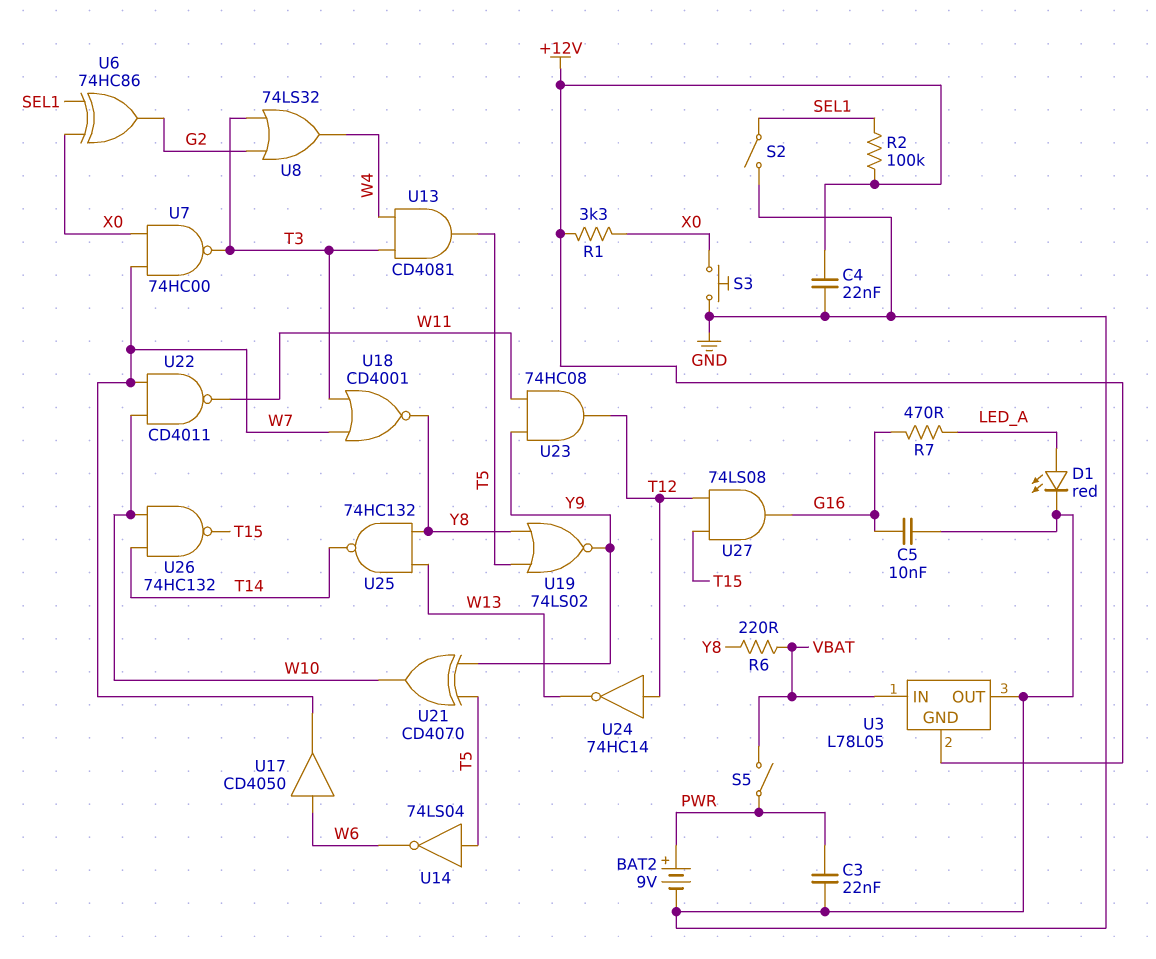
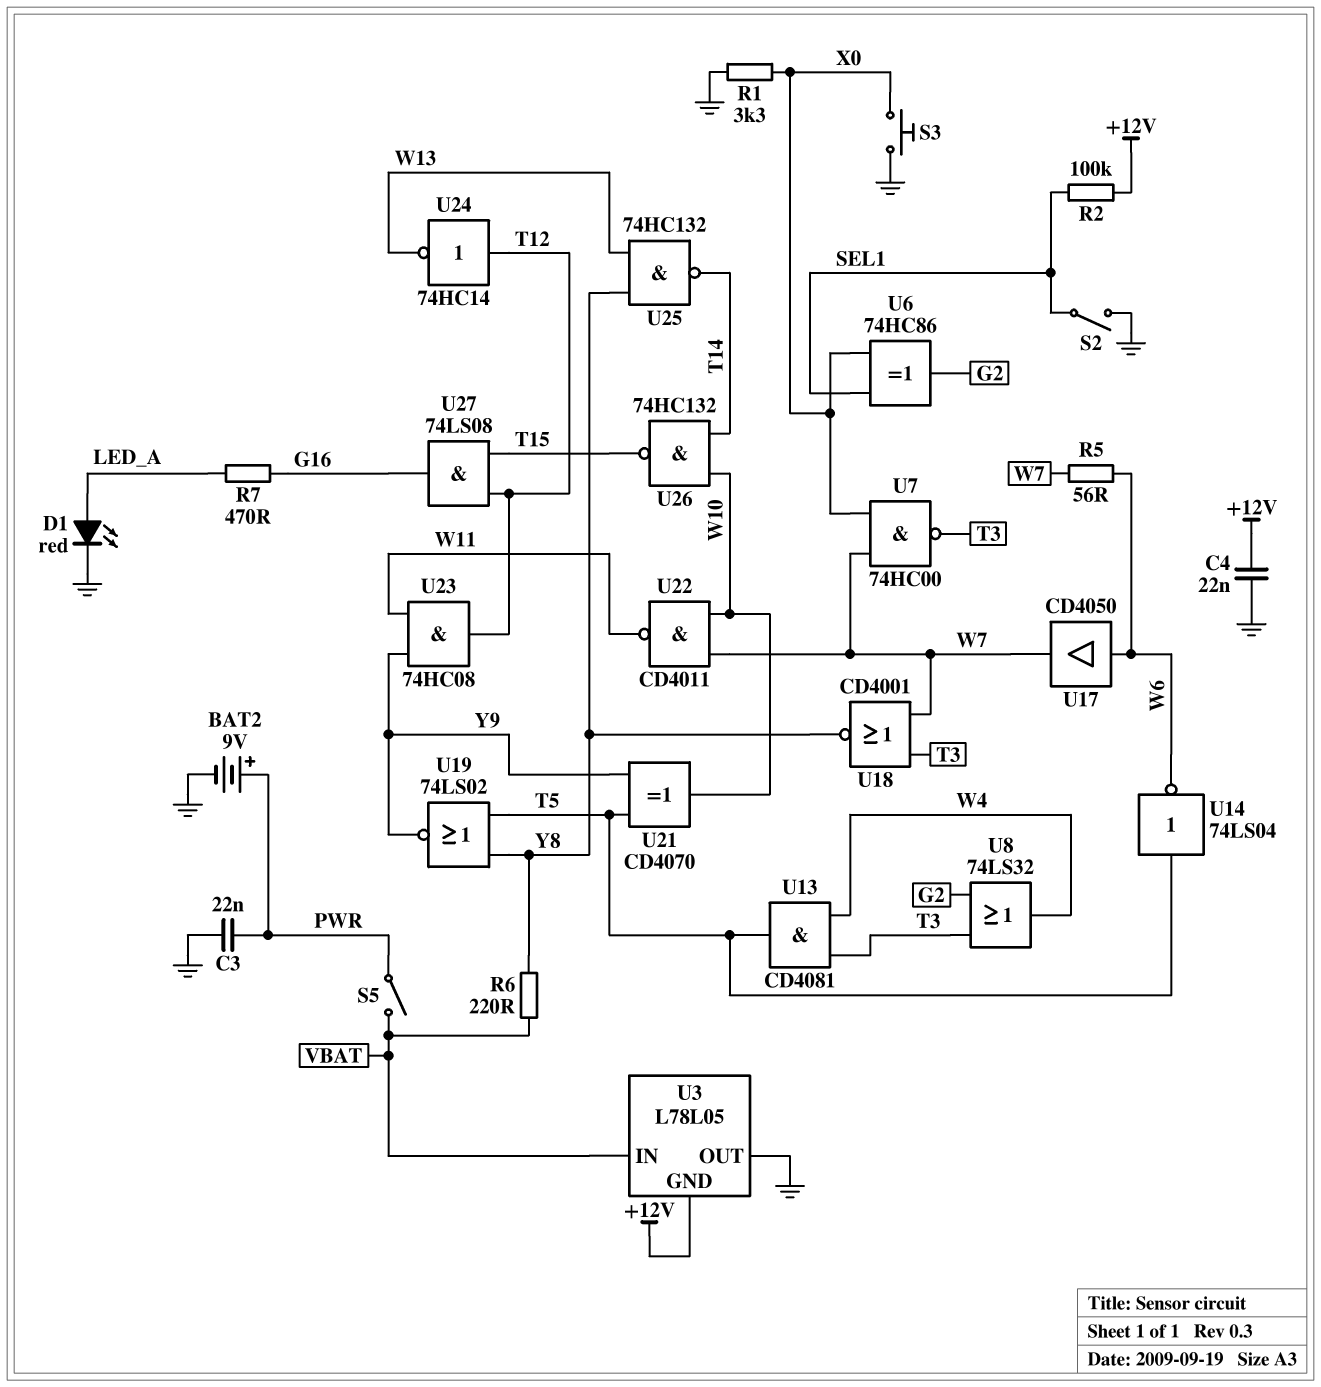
C5: 10nF (G16, GND) -> none
R1: 3.3k (+12V, X0) -> 3.3k (GND, X0)
R5: none -> 56 (W6, W7)

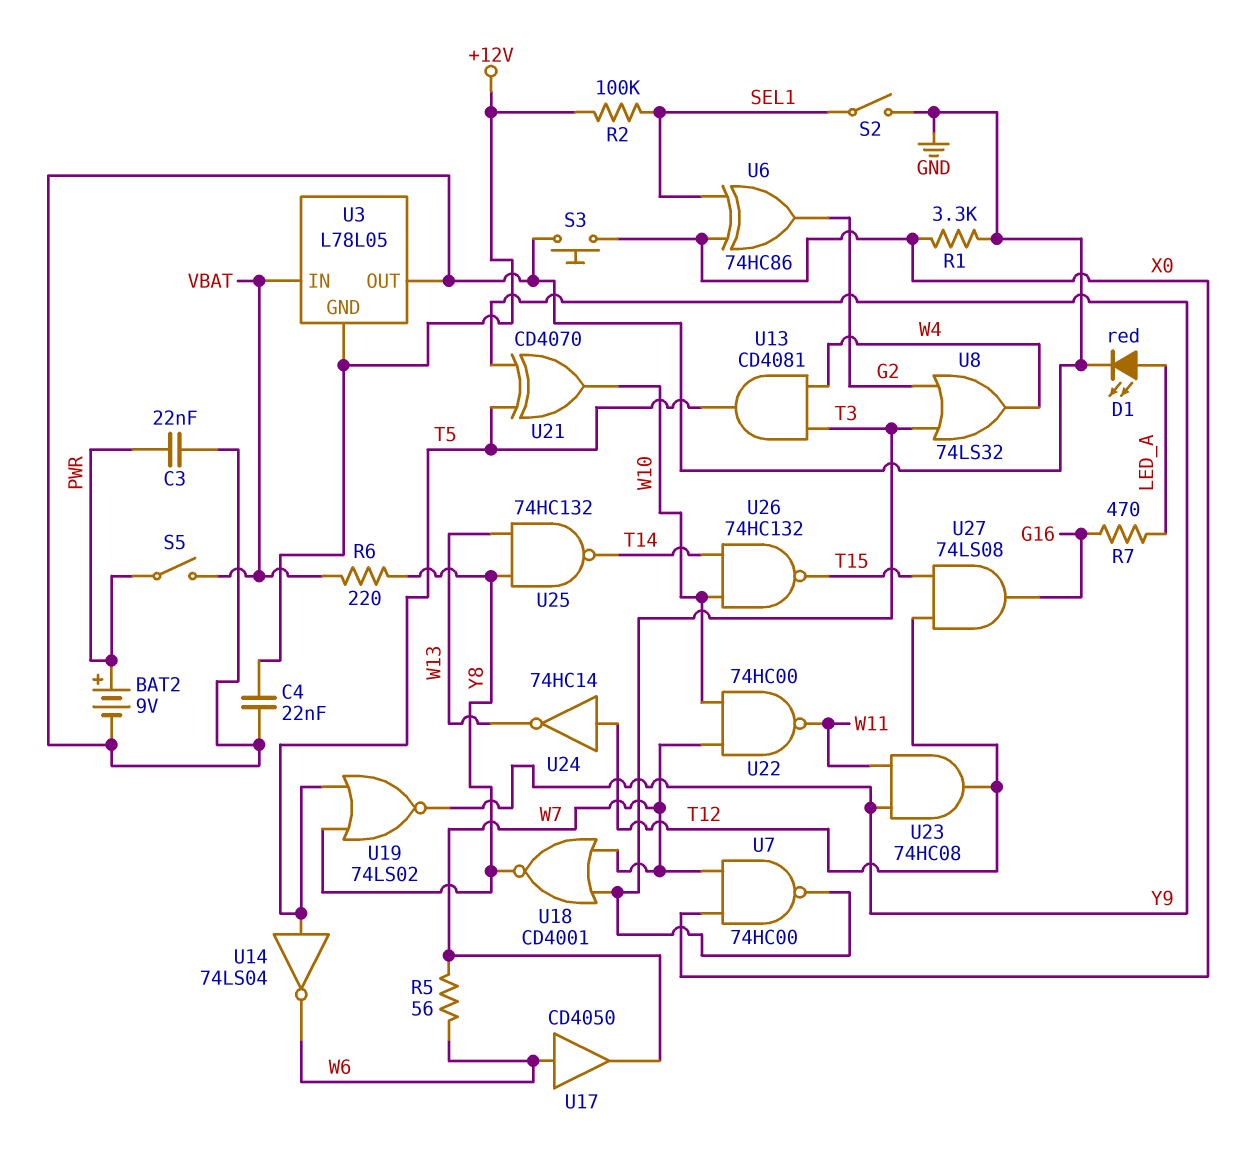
U22: NAND CD4011 (in W7, in W10, out W11) -> NAND 74HC00 (in W7, in W10, out W11)

